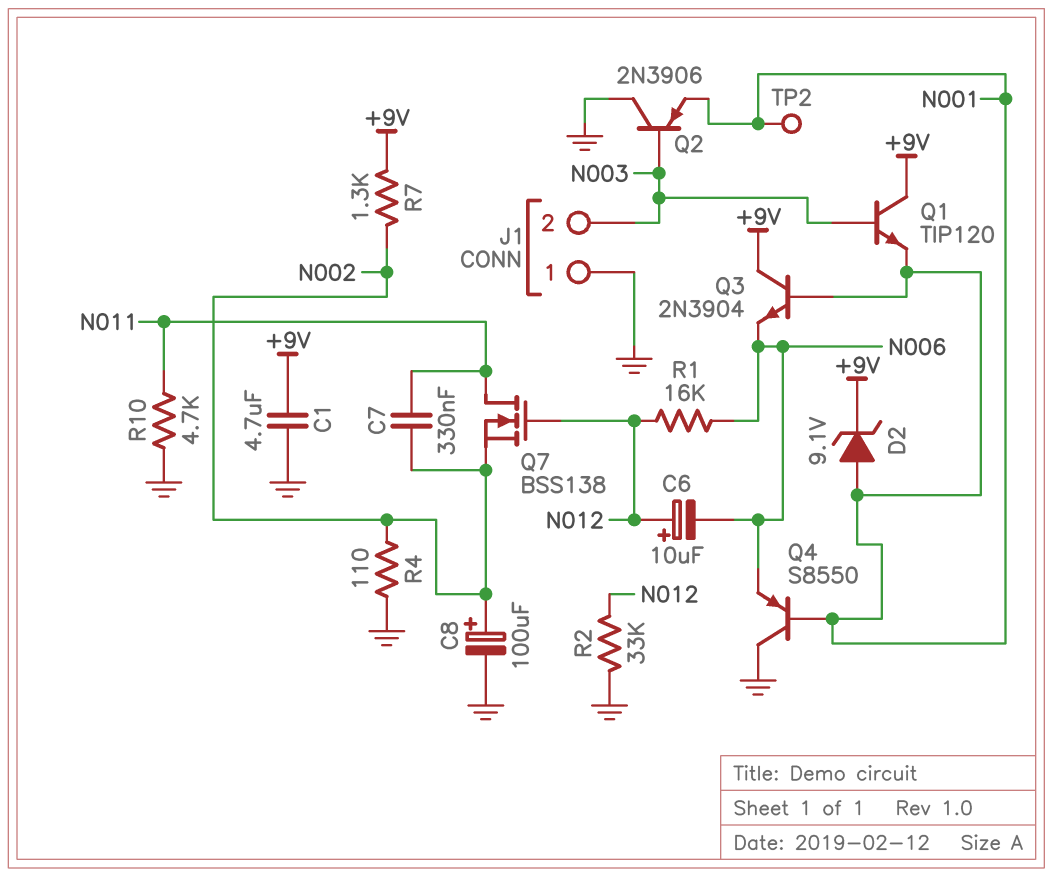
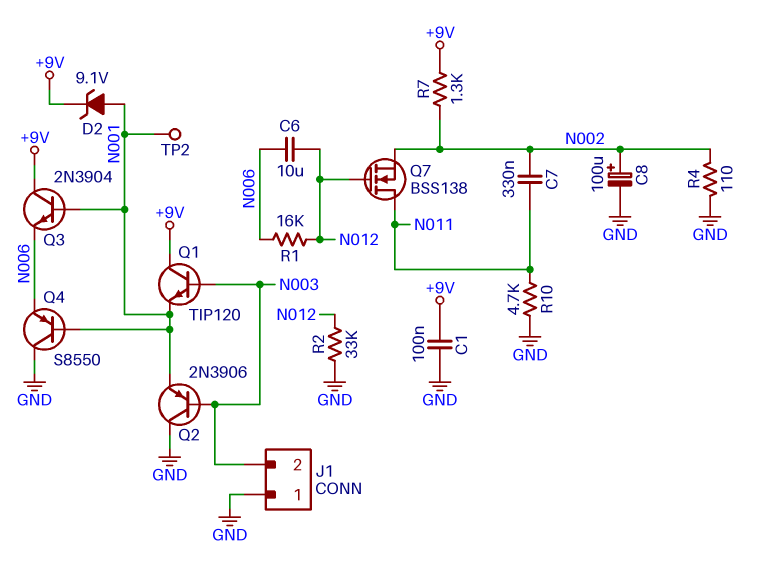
C1: 4.7uF (+9V, GND) -> 100nF (+9V, GND)
C6: 10uF (plus N012, minus N006) -> 10uF (N006, N012)

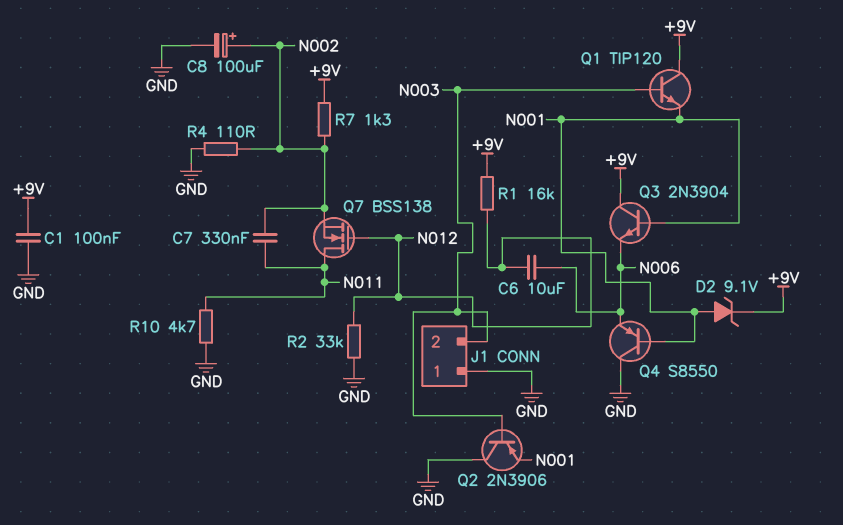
R1: 16k (N006, N012) -> 16k (+9V, N012)
TP2: test point (N001) -> none

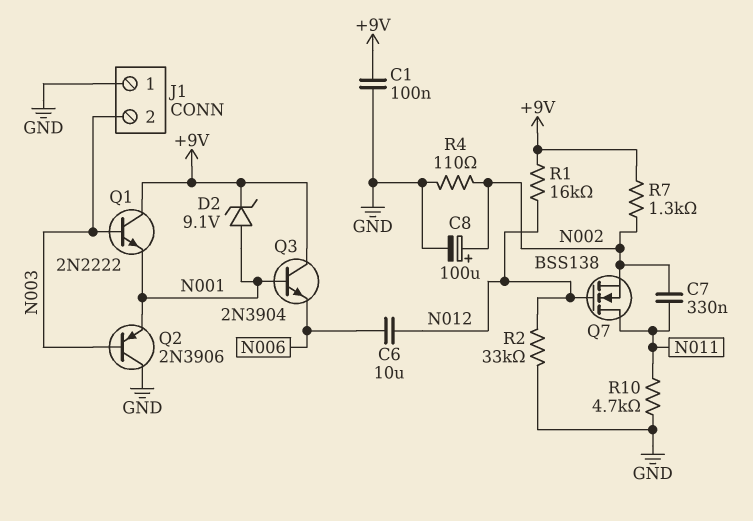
Q1: NPN TIP120 (B N003, C +9V, E N001) -> NPN 2N2222 (B N003, C +9V, E N001)
Q4: PNP S8550 (B N001, C GND, E N006) -> none

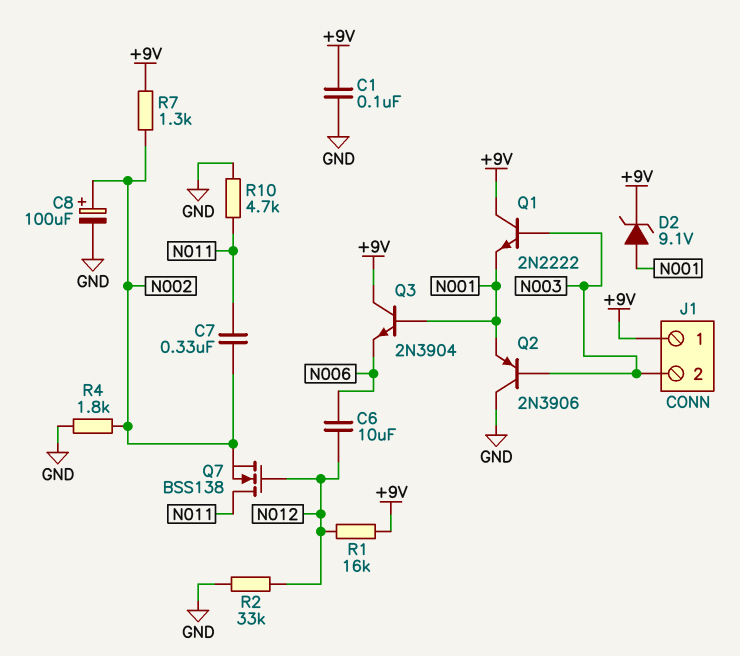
J1 pin 1: GND -> +9V
R4: 110 (GND, N002) -> 1.8k (GND, N002)

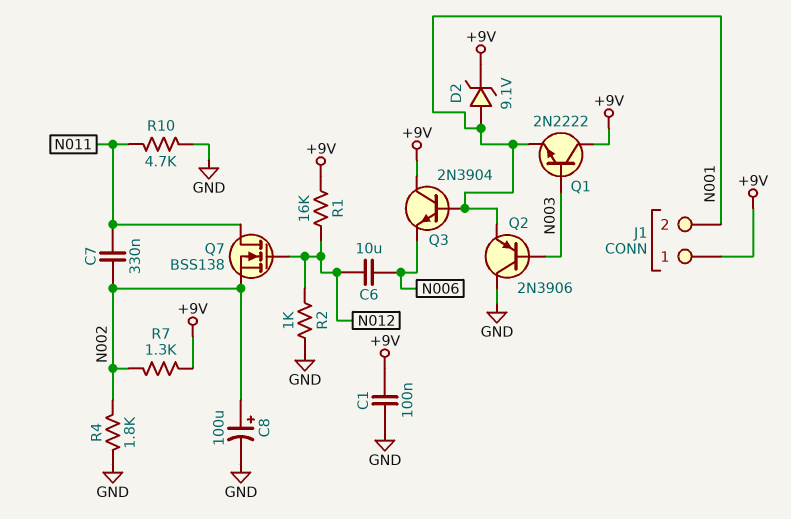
J1 pin 2: N003 -> N001
R2: 33k (GND, N012) -> 1k (GND, N012)

